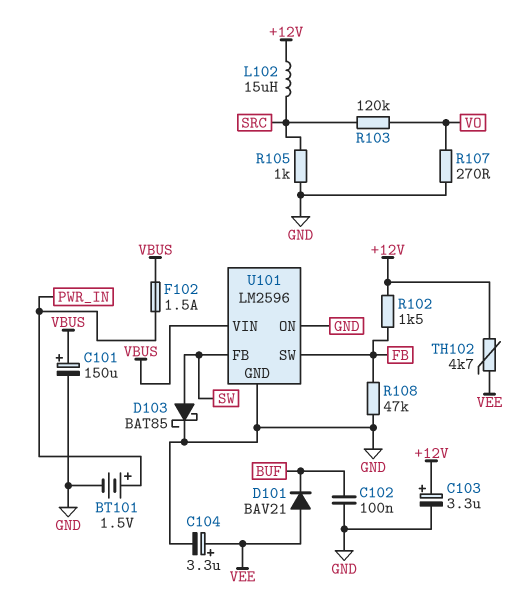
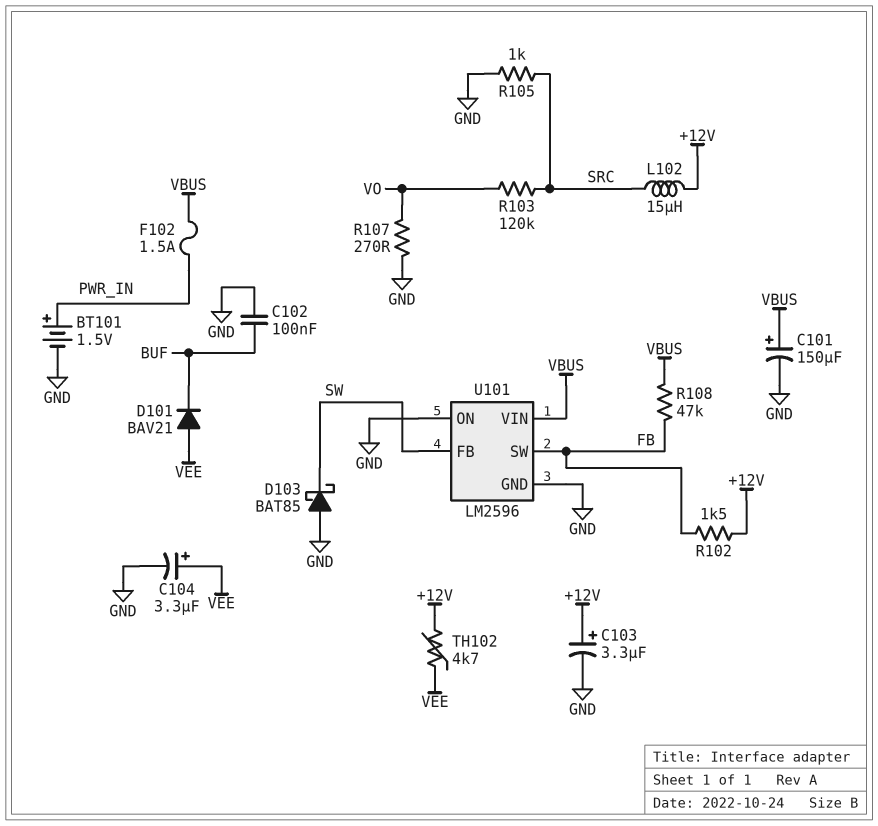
D103: schottky BAT85 (A SW, K GND) -> schottky BAT85 (A GND, K SW)
R108: 47k (FB, GND) -> 47k (FB, VBUS)

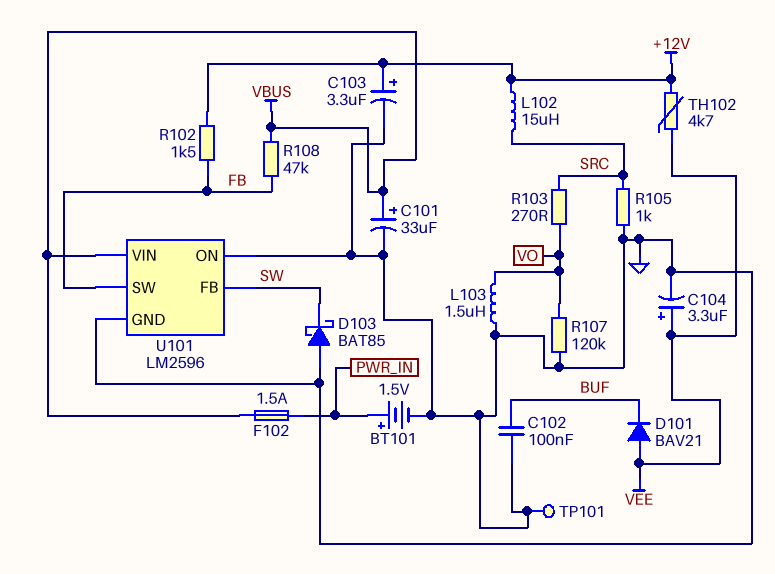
C101: 150uF (plus VBUS, minus GND) -> 33uF (plus VBUS, minus GND)
L103: none -> 1.5uH (GND, VO)
R103: 120k (SRC, VO) -> 270 (SRC, VO)
R107: 270 (GND, VO) -> 120k (GND, VO)
TP101: none -> test point (GND)

